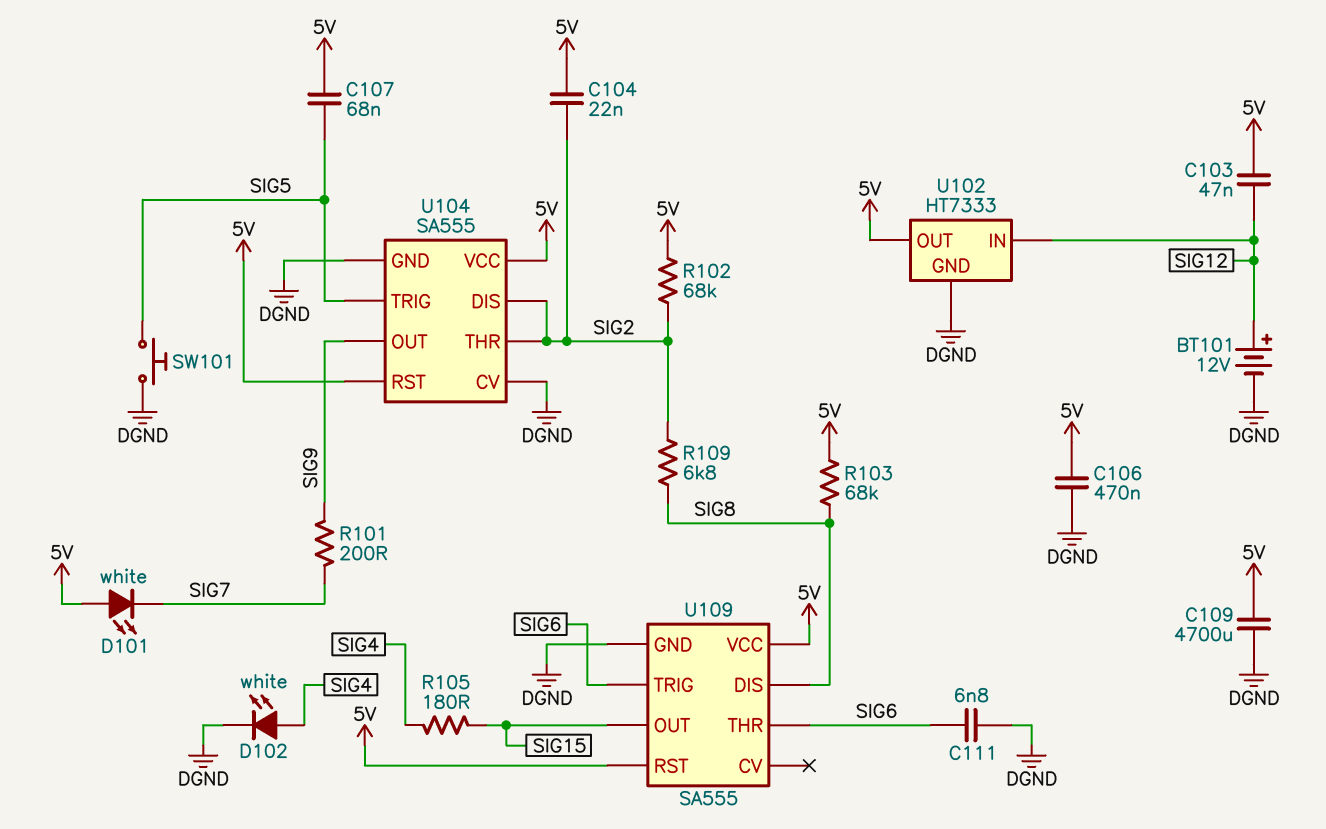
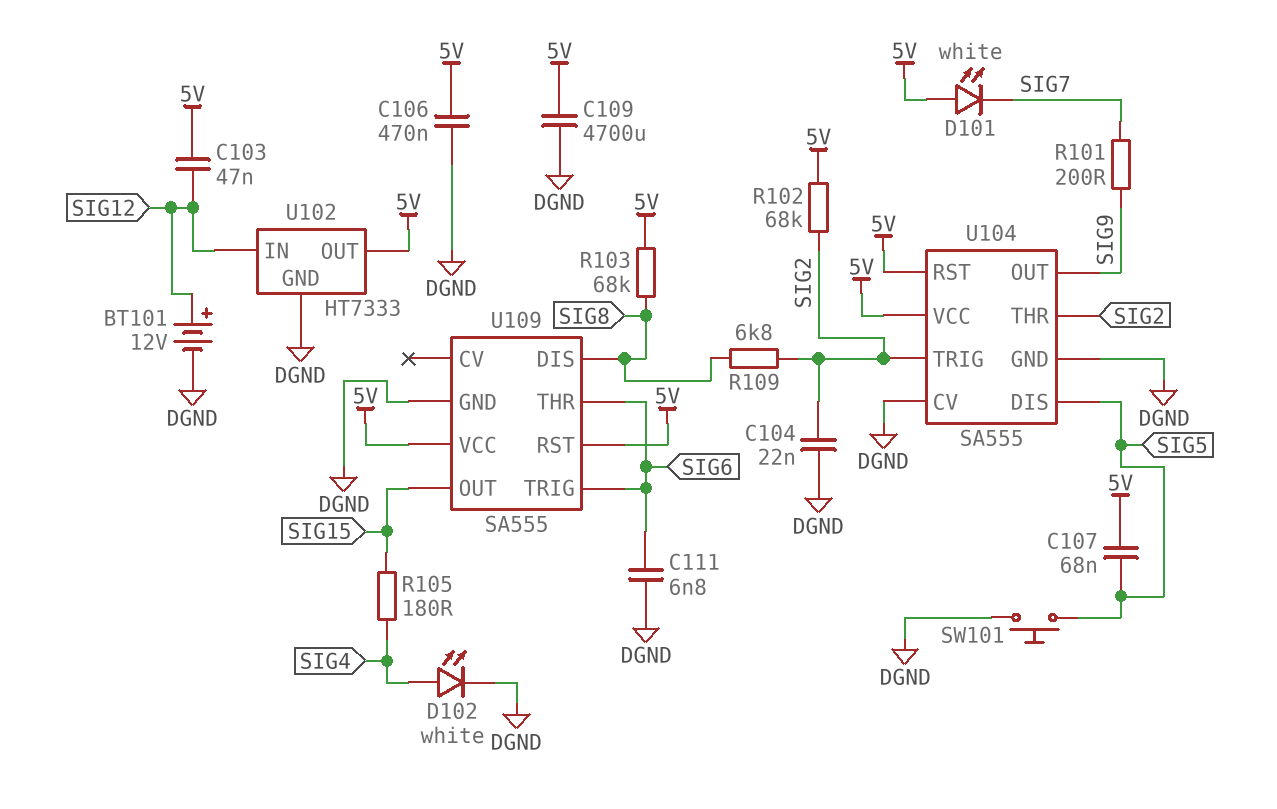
C104: 22nF (5V, SIG2) -> 22nF (DGND, SIG2)
U104 pin DIS: SIG2 -> SIG5
U104 pin TRIG: SIG5 -> SIG2

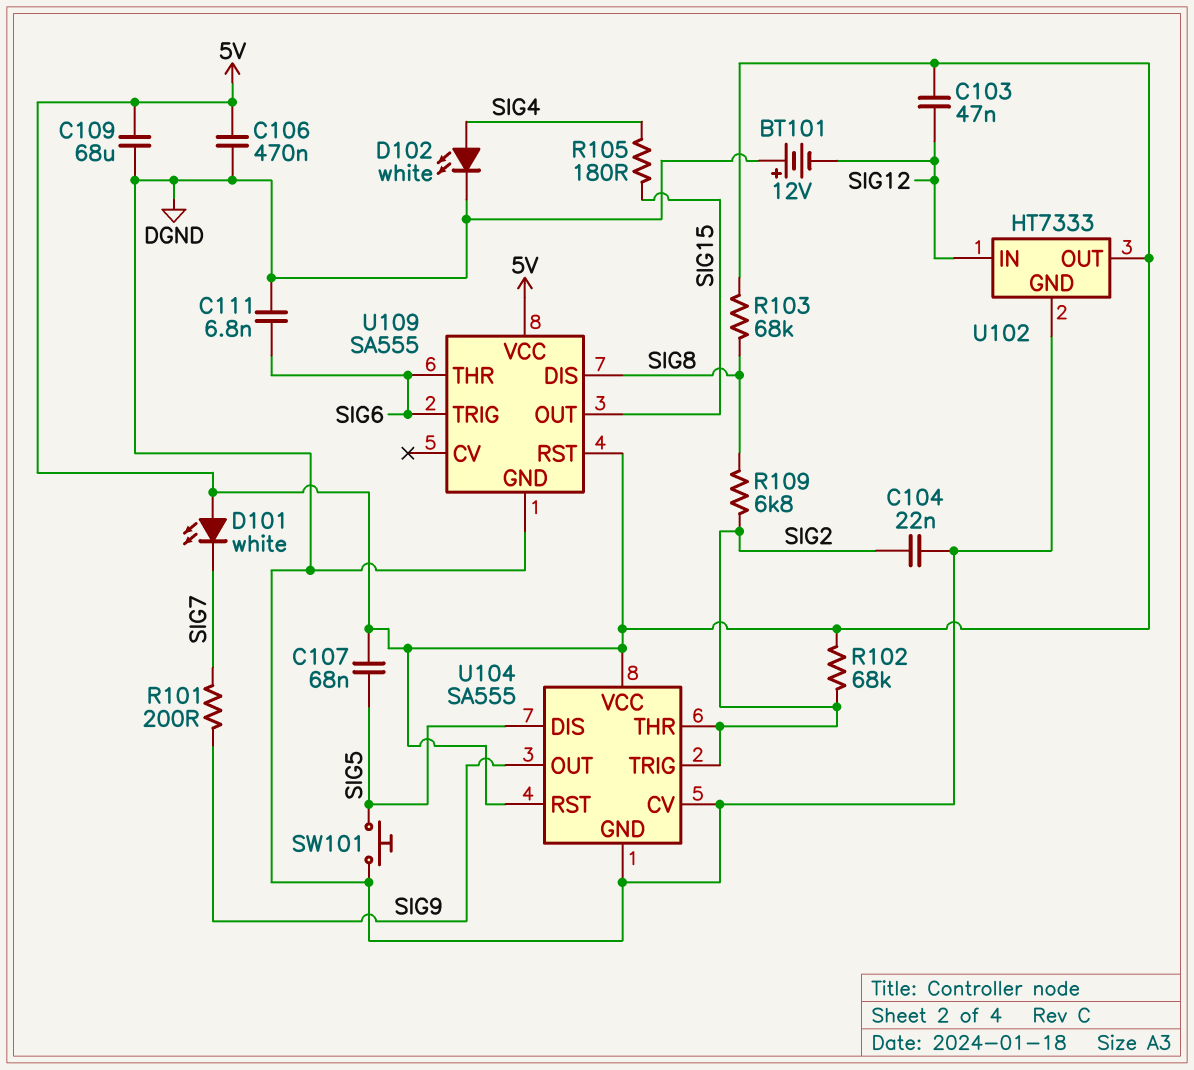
BT101: 12V (plus SIG12, minus DGND) -> 12V (plus DGND, minus SIG12)
C109: 4700uF (5V, DGND) -> 68uF (5V, DGND)

